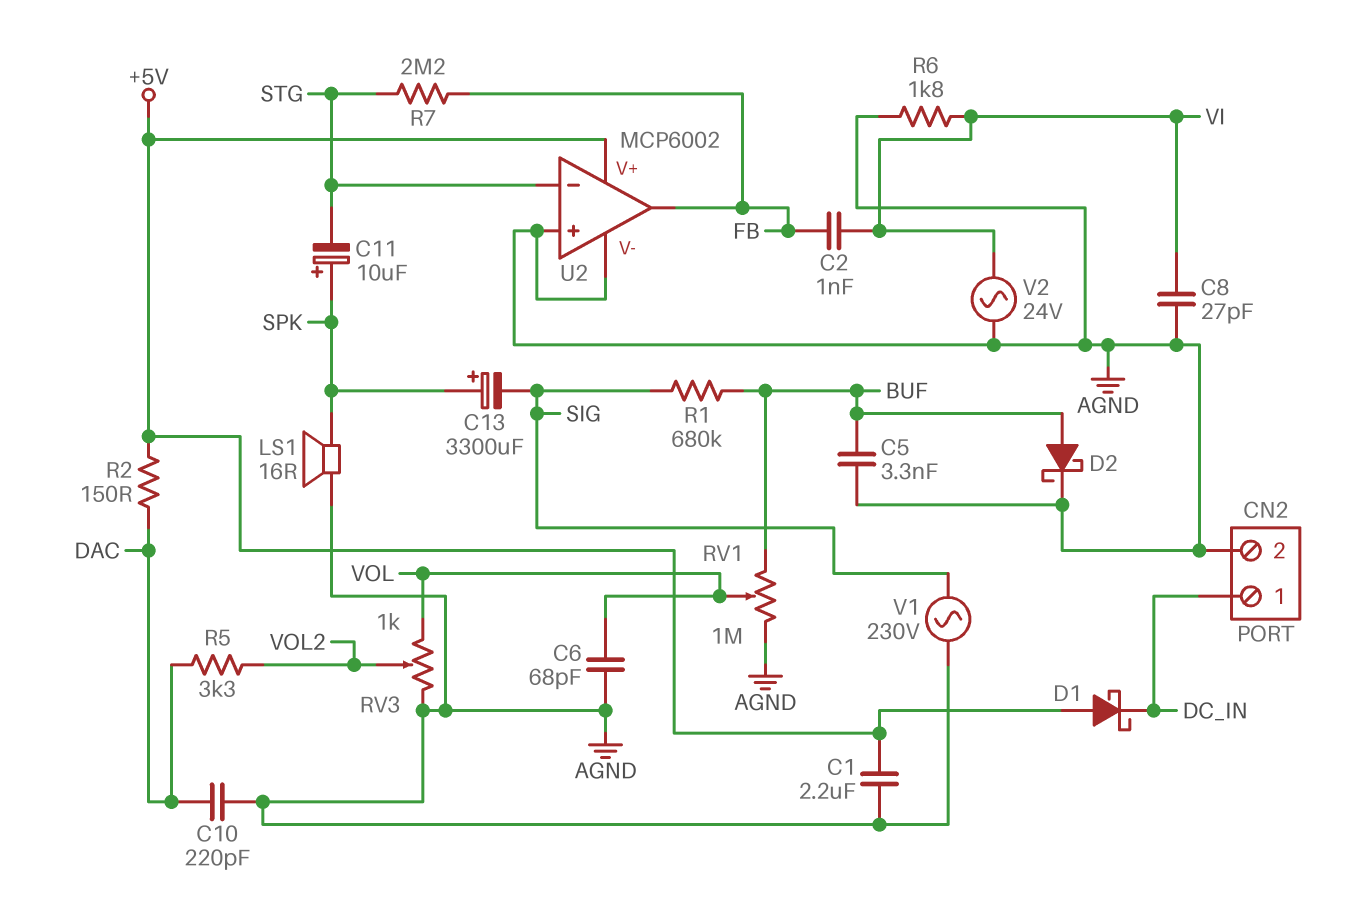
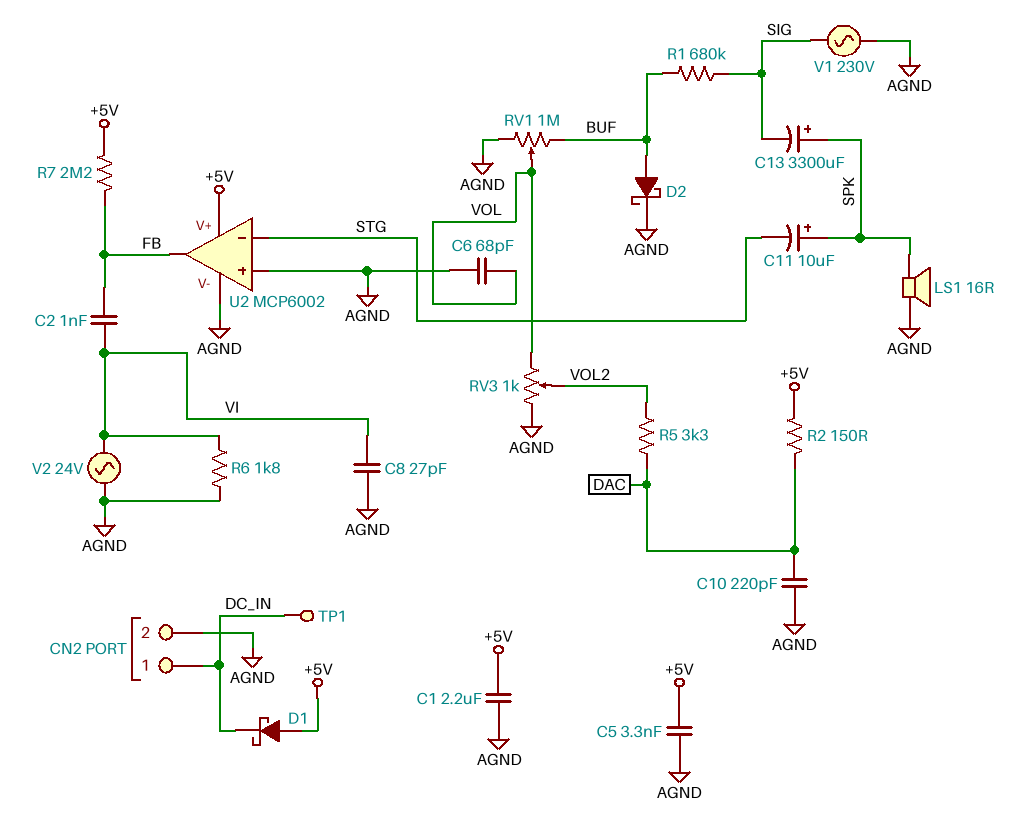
C5: 3.3nF (AGND, BUF) -> 3.3nF (+5V, AGND)
R7: 2.2M (FB, STG) -> 2.2M (+5V, FB)
TP1: none -> test point (DC_IN)

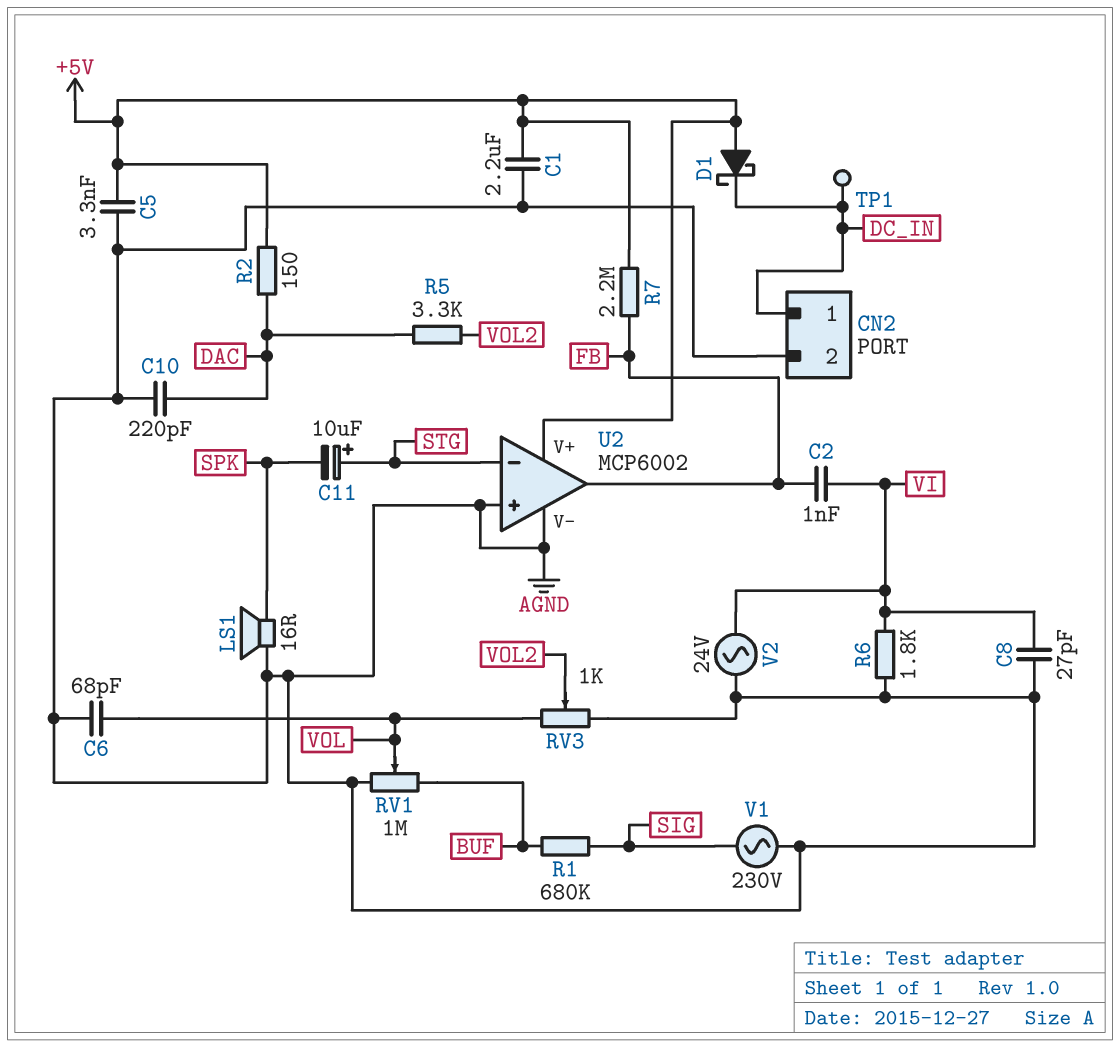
C11: 10uF (plus SPK, minus STG) -> 10uF (plus STG, minus SPK)
C13: 3300uF (plus SPK, minus SIG) -> none
D2: schottky (A BUF, K AGND) -> none

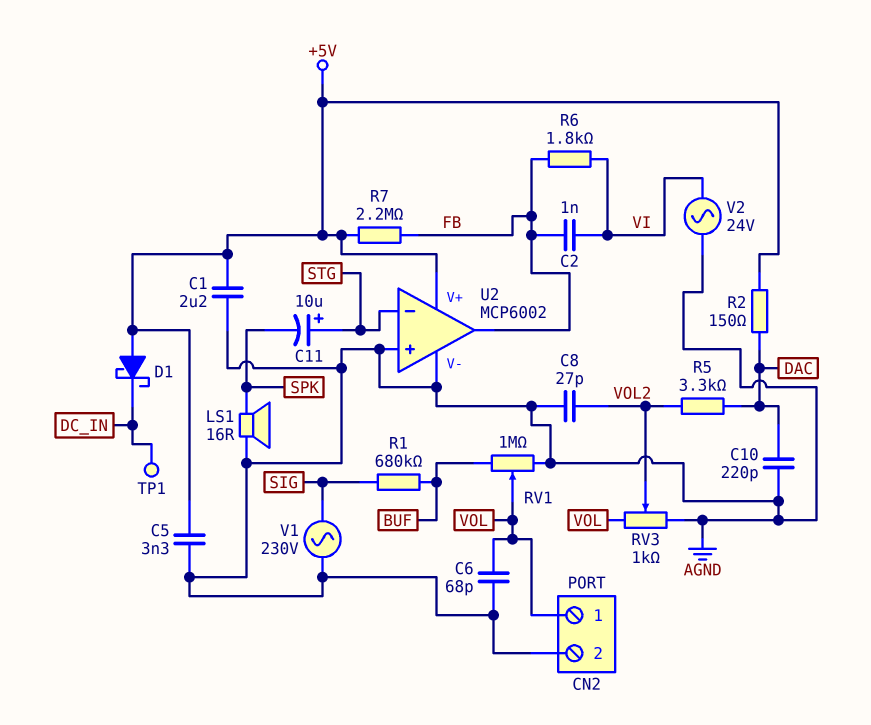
C8: 27pF (AGND, VI) -> 27pF (AGND, VOL2)
CN2 pin 1: DC_IN -> VOL
R6: 1.8k (AGND, VI) -> 1.8k (FB, VI)

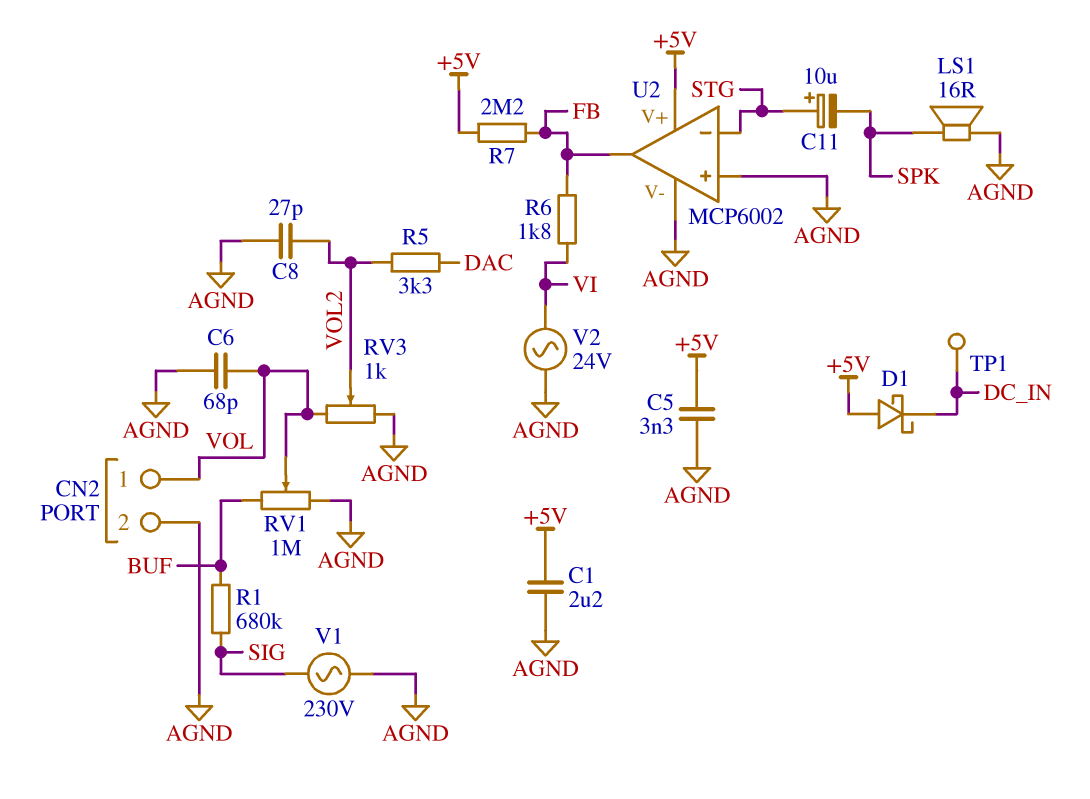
C2: 1nF (FB, VI) -> none
C10: 220pF (AGND, DAC) -> none
R2: 150 (+5V, DAC) -> none

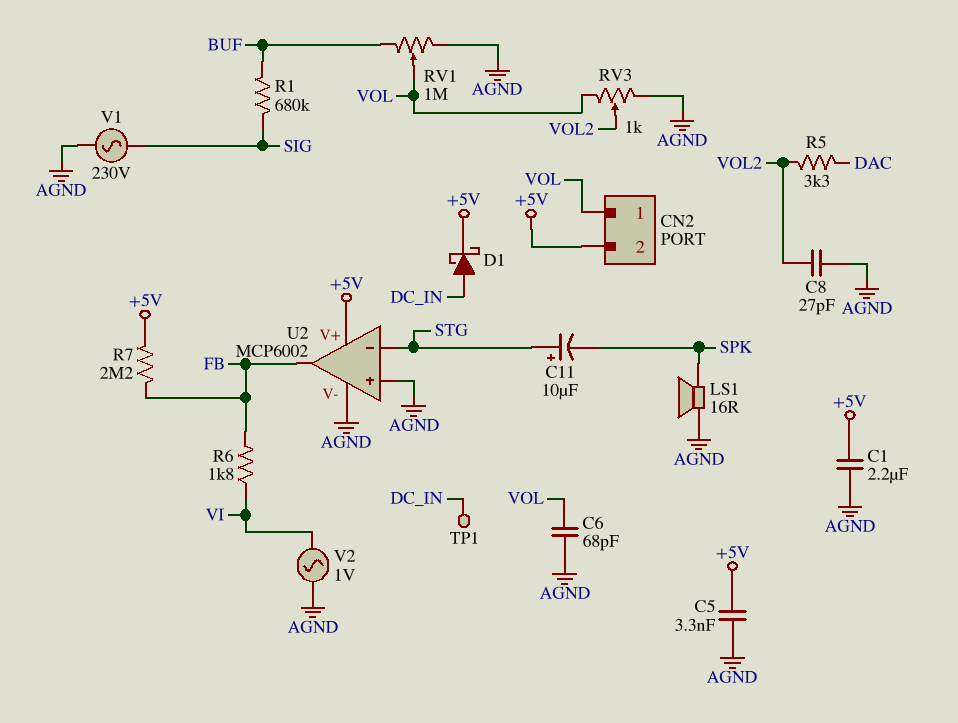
CN2 pin 2: AGND -> +5V
D1: schottky (A +5V, K DC_IN) -> schottky (A DC_IN, K +5V)
V2: AC 24V (AGND, VI) -> AC 1V (AGND, VI)

